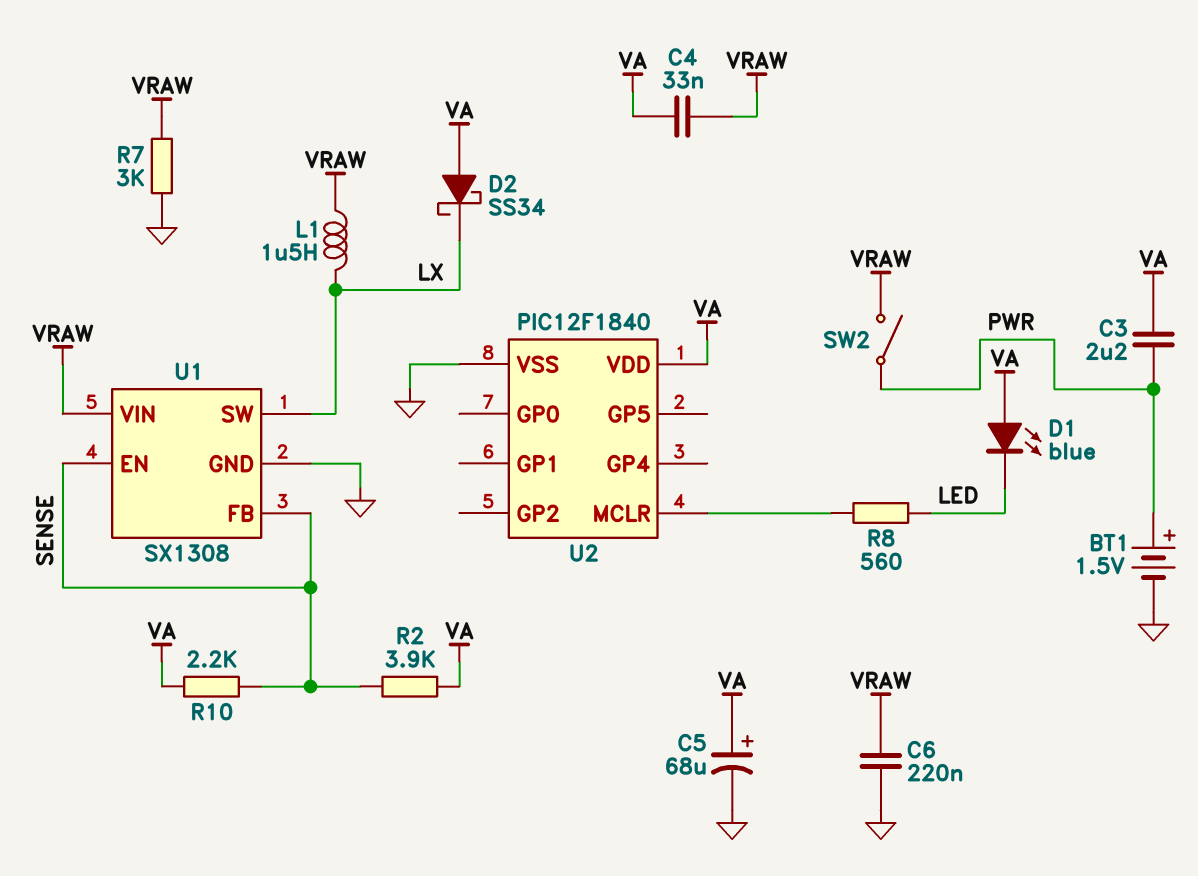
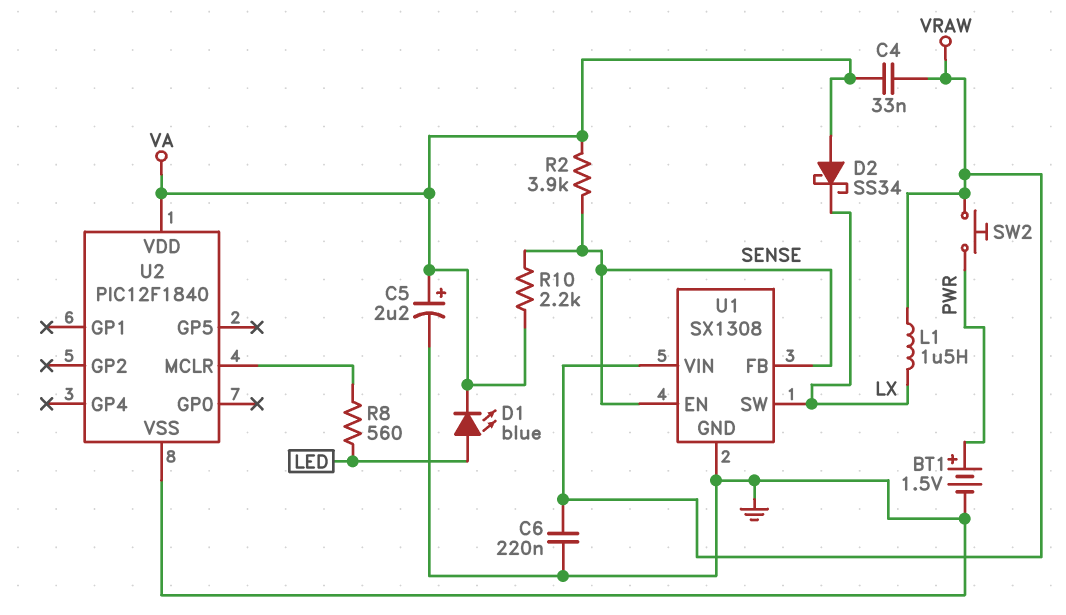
C3: 2.2uF (PWR, VA) -> none
C5: 68uF (plus VA, minus GND) -> 2.2uF (plus VA, minus GND)
D1: LED blue (A VA, K LED) -> LED blue (A LED, K VA)
R7: 3k (GND, VRAW) -> none
SW2: switch (PWR, VRAW) -> button (PWR, VRAW)

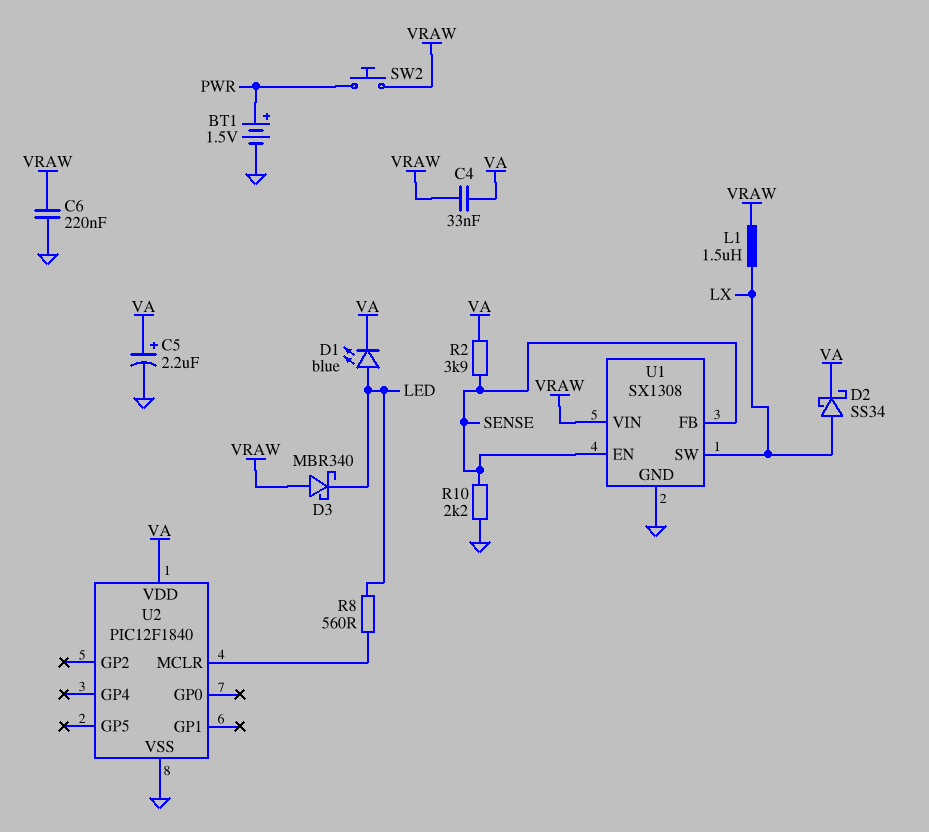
D2: schottky SS34 (A VA, K LX) -> schottky SS34 (A LX, K VA)
D3: none -> schottky MBR340 (A VRAW, K LED)
R10: 2.2k (SENSE, VA) -> 2.2k (GND, SENSE)

